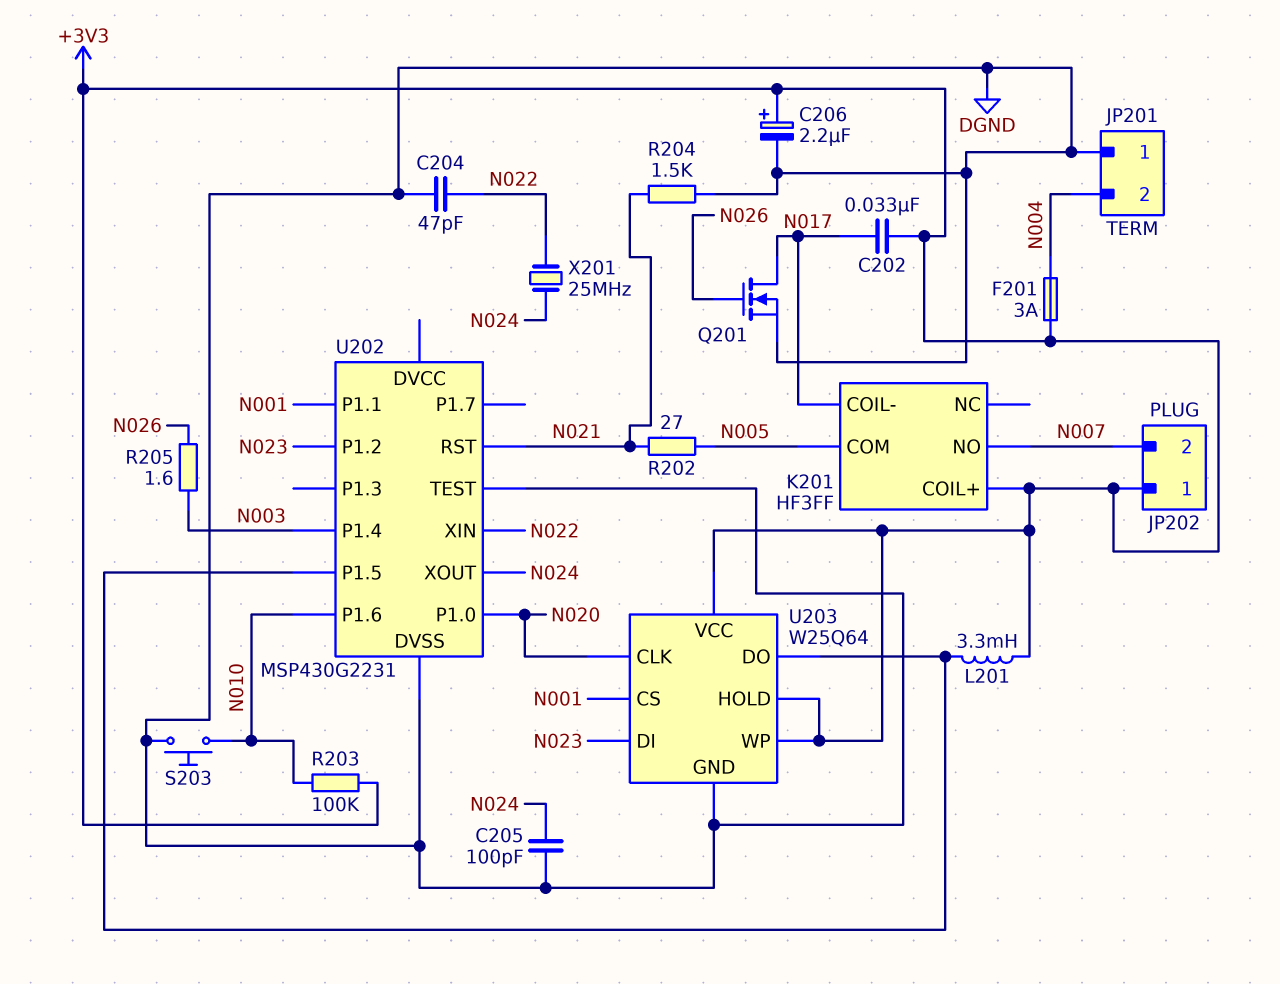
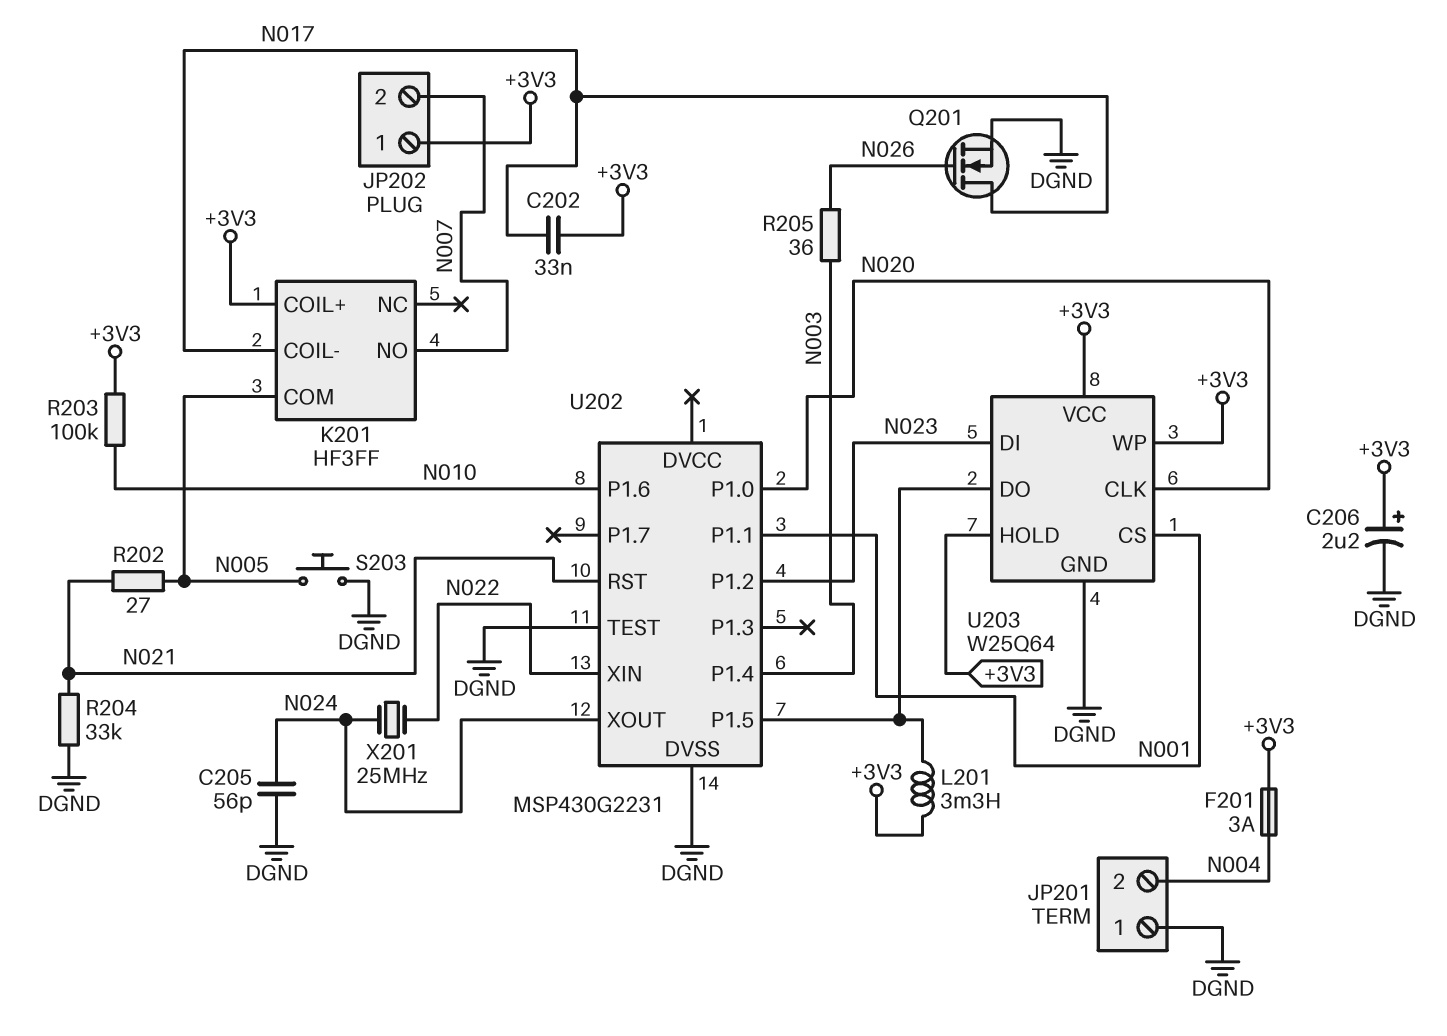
C204: 47pF (DGND, N022) -> none
C205: 100pF (DGND, N024) -> 56pF (DGND, N024)
R204: 1.5k (DGND, N021) -> 33k (DGND, N021)
R205: 1.6 (N003, N026) -> 36 (N003, N026)
S203: button (DGND, N010) -> button (DGND, N005)

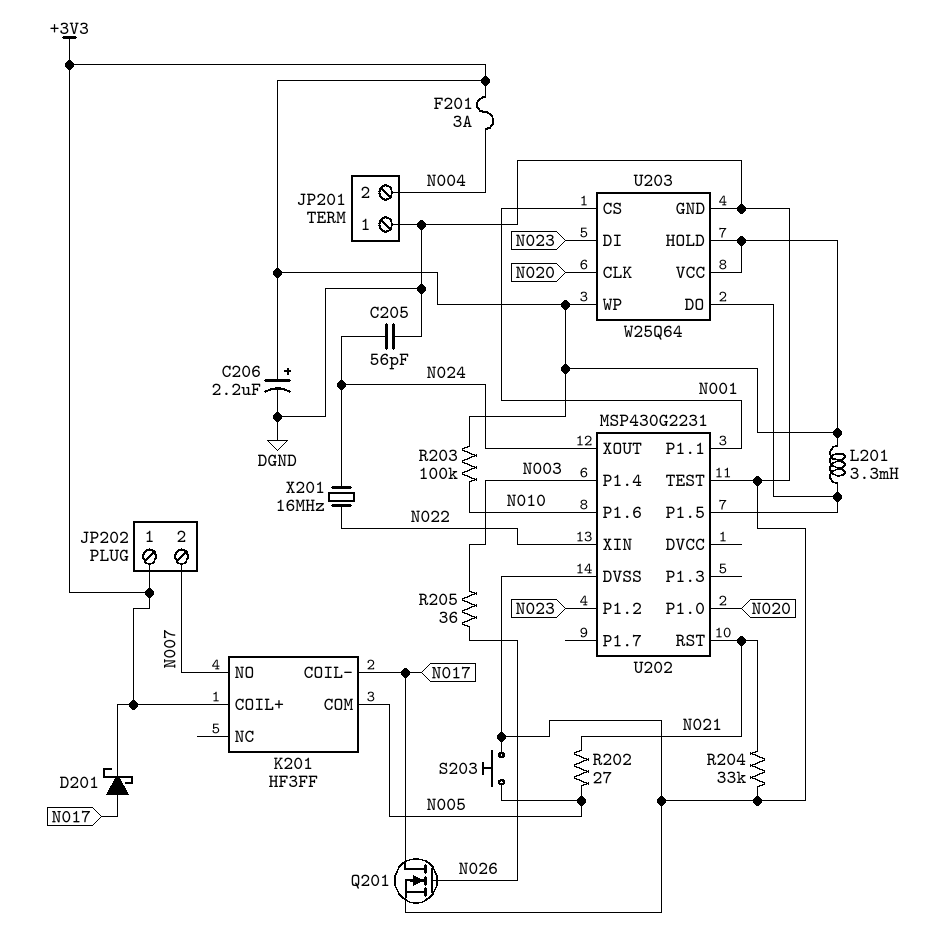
C202: 33nF (+3V3, N017) -> none
D201: none -> schottky (A N017, K +3V3)
X201: 25MHz (N022, N024) -> 16MHz (N022, N024)

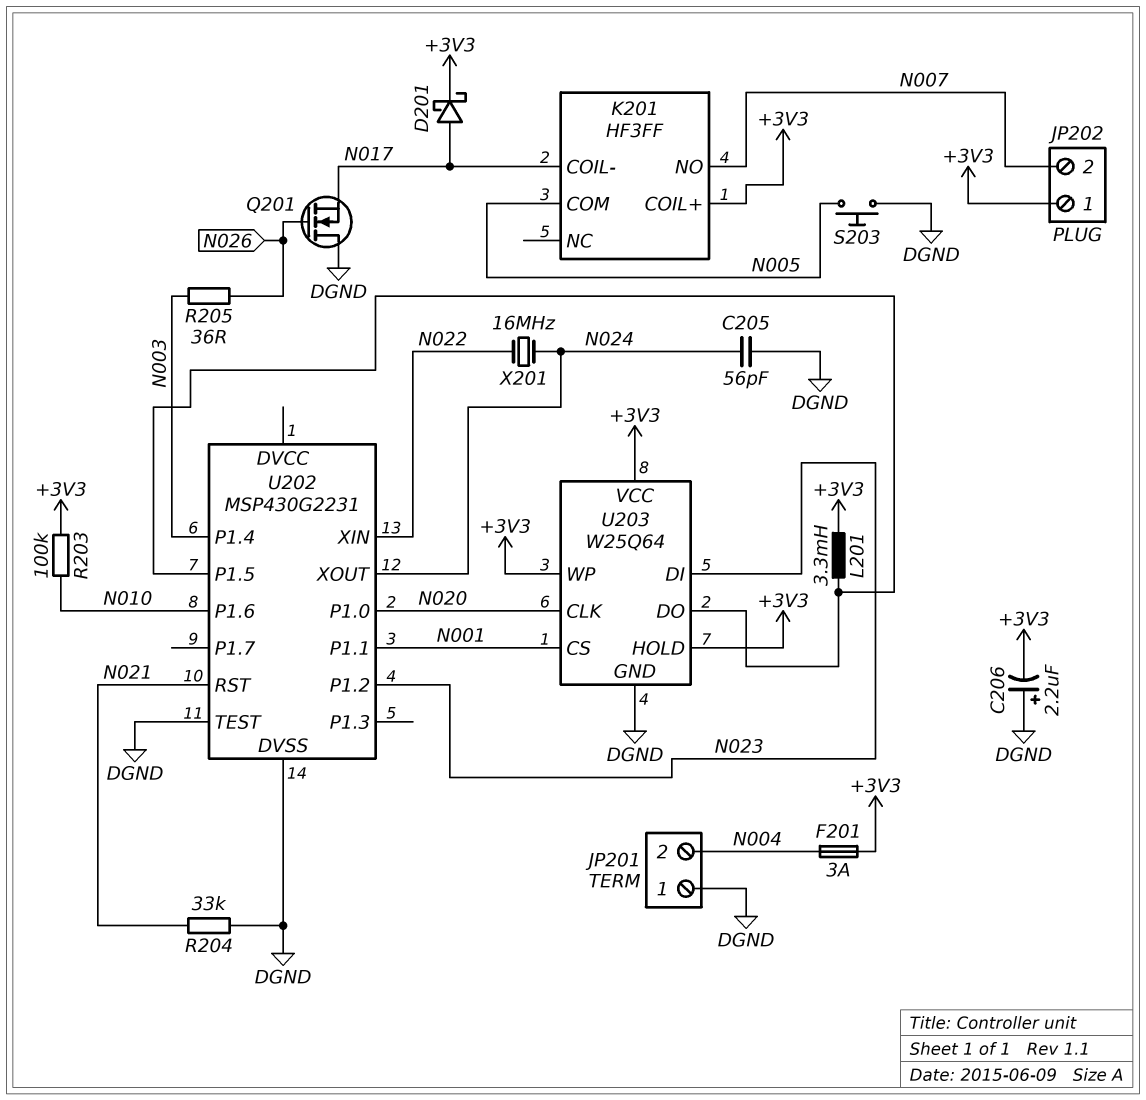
C206: 2.2uF (plus +3V3, minus DGND) -> 2.2uF (plus DGND, minus +3V3)
Q201: NMOS (G N026, D N017, S DGND) -> NMOS (G N026, D DGND, S N017)
R202: 27 (N005, N021) -> none

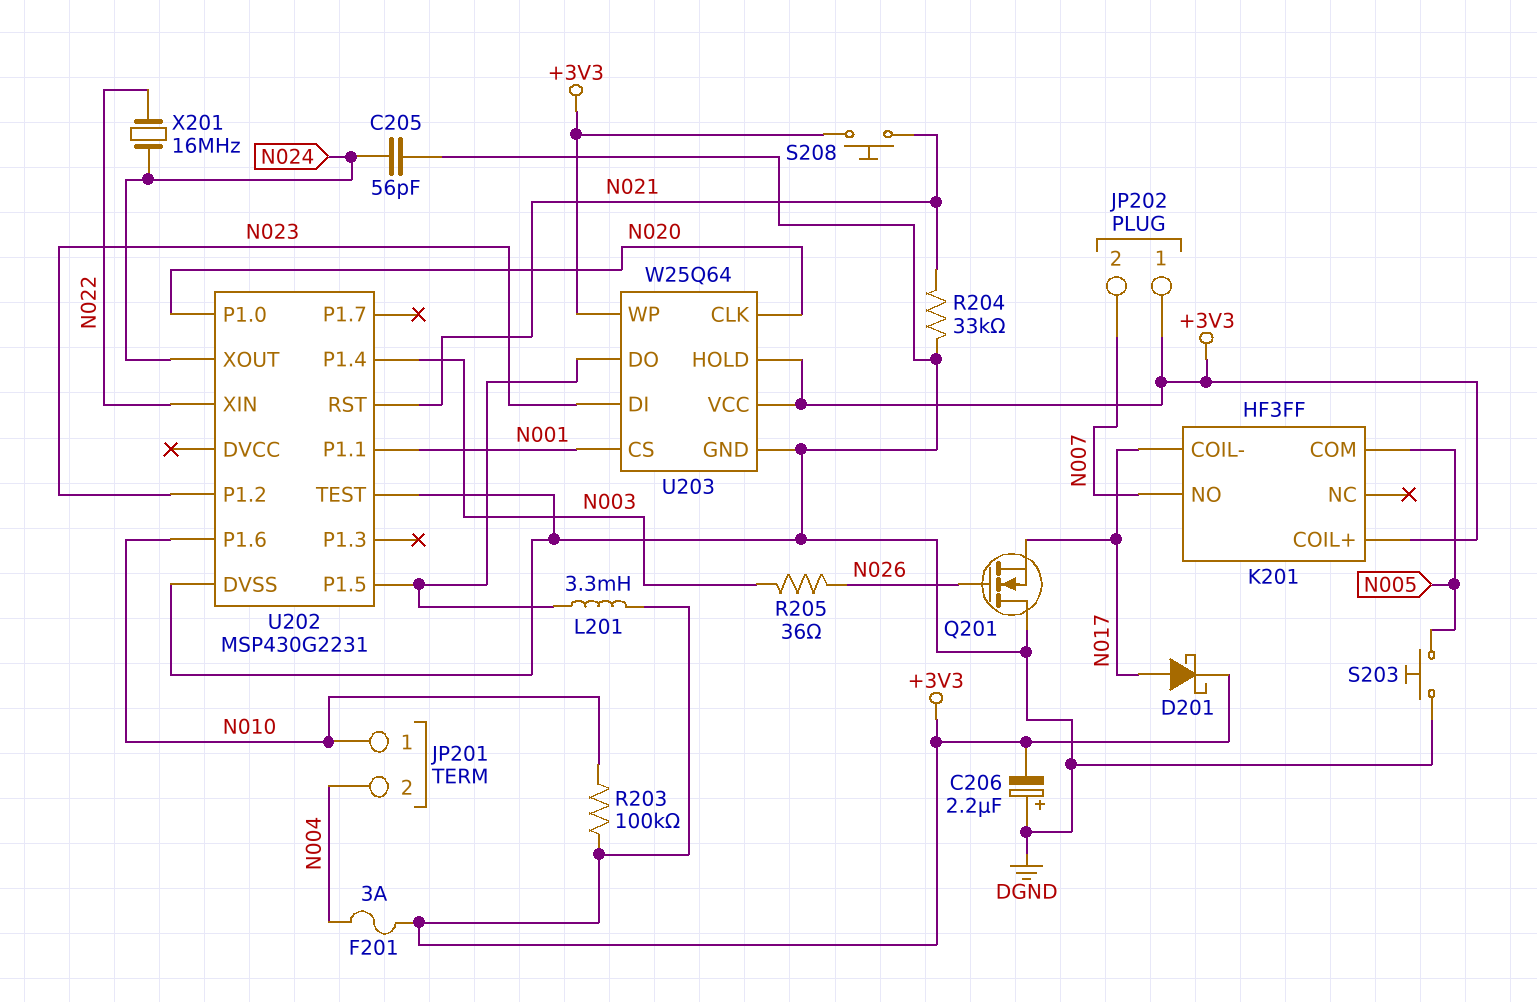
JP201 pin 1: DGND -> N010
S208: none -> button (+3V3, N021)

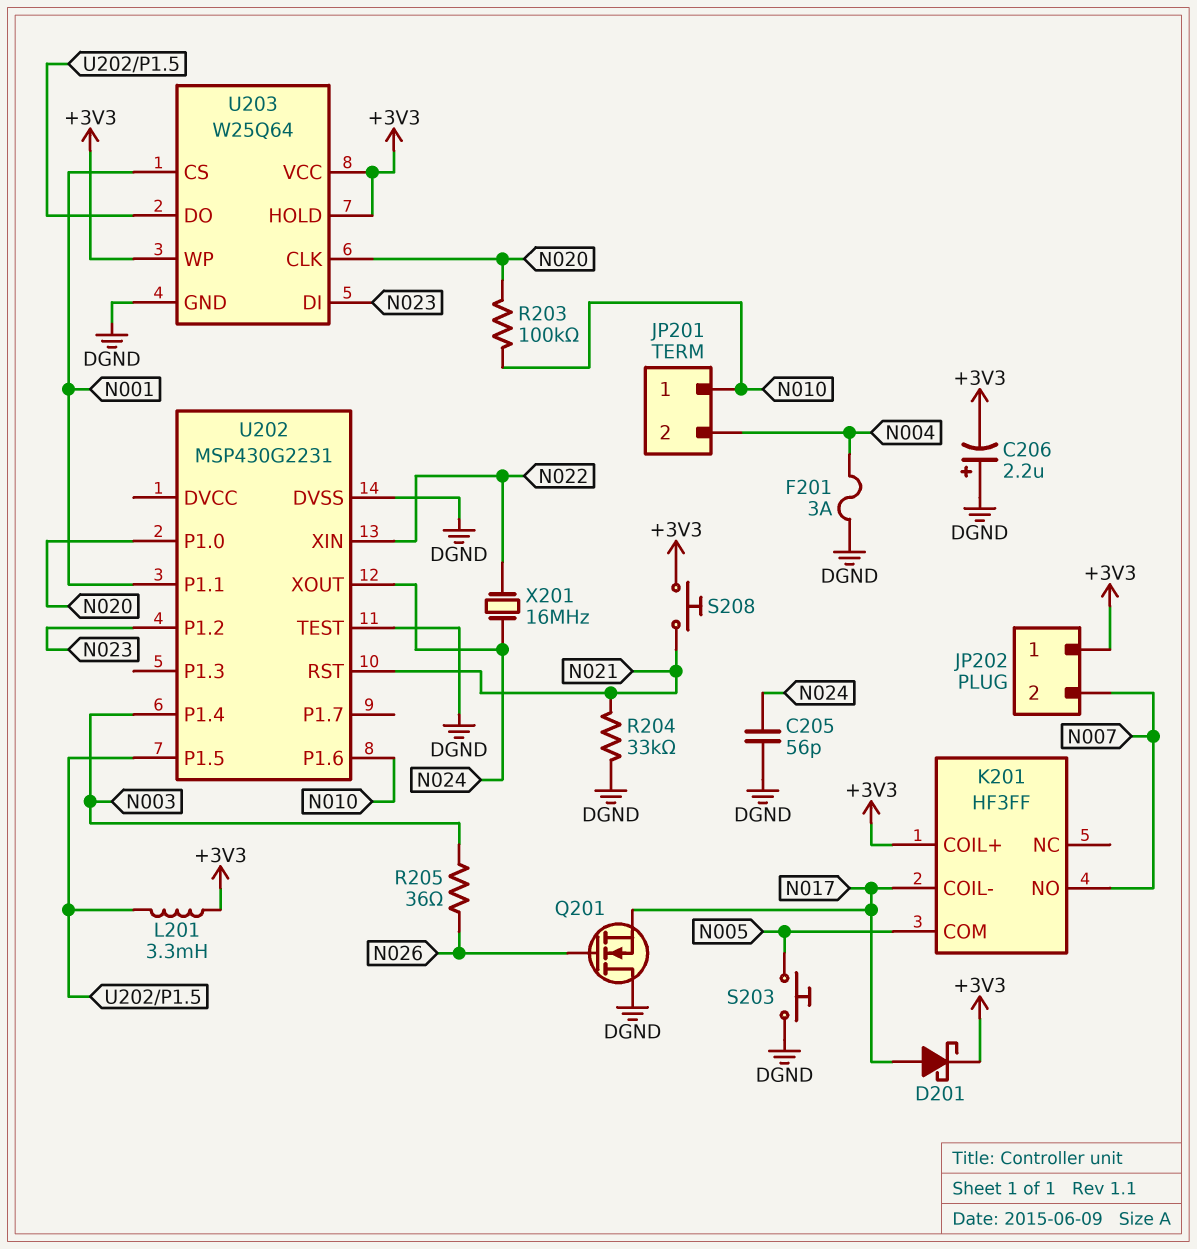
F201: 3A (+3V3, N004) -> 3A (DGND, N004)
R203: 100k (+3V3, N010) -> 100k (N010, N020)

